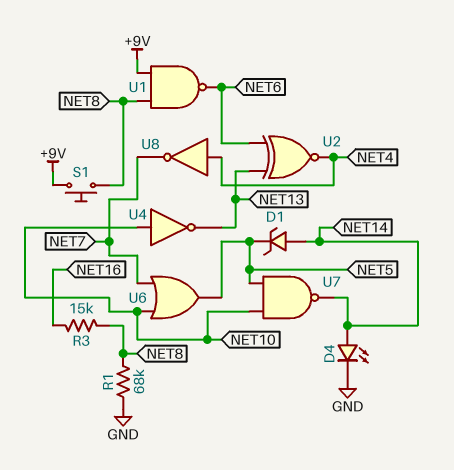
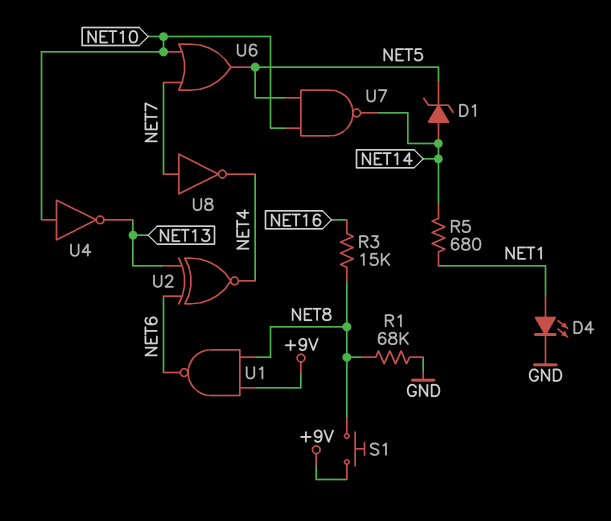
D4: LED (A NET14, K GND) -> LED (A NET1, K GND)
R5: none -> 680 (NET1, NET14)
U8: NOT (in NET4, out NET7) -> NOT (in NET7, out NET4)

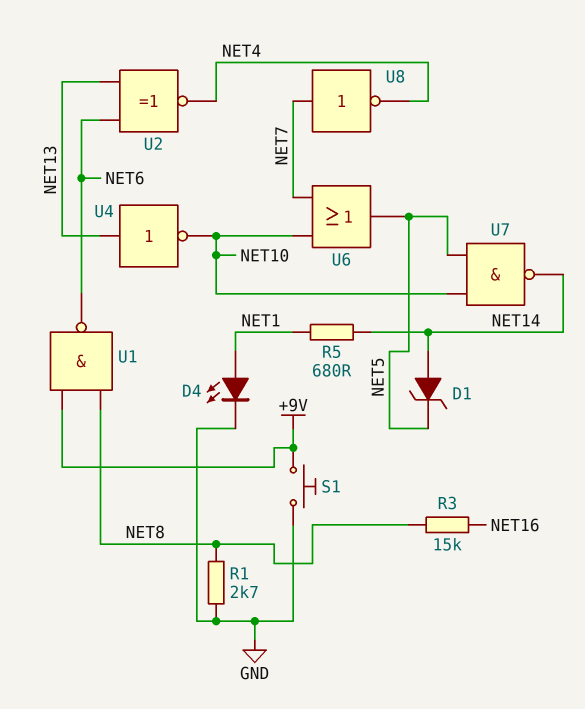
R1: 68k (GND, NET8) -> 2.7k (GND, NET8)
S1: button (+9V, NET8) -> button (+9V, GND)
U4: NOT (in NET10, out NET13) -> NOT (in NET13, out NET10)

